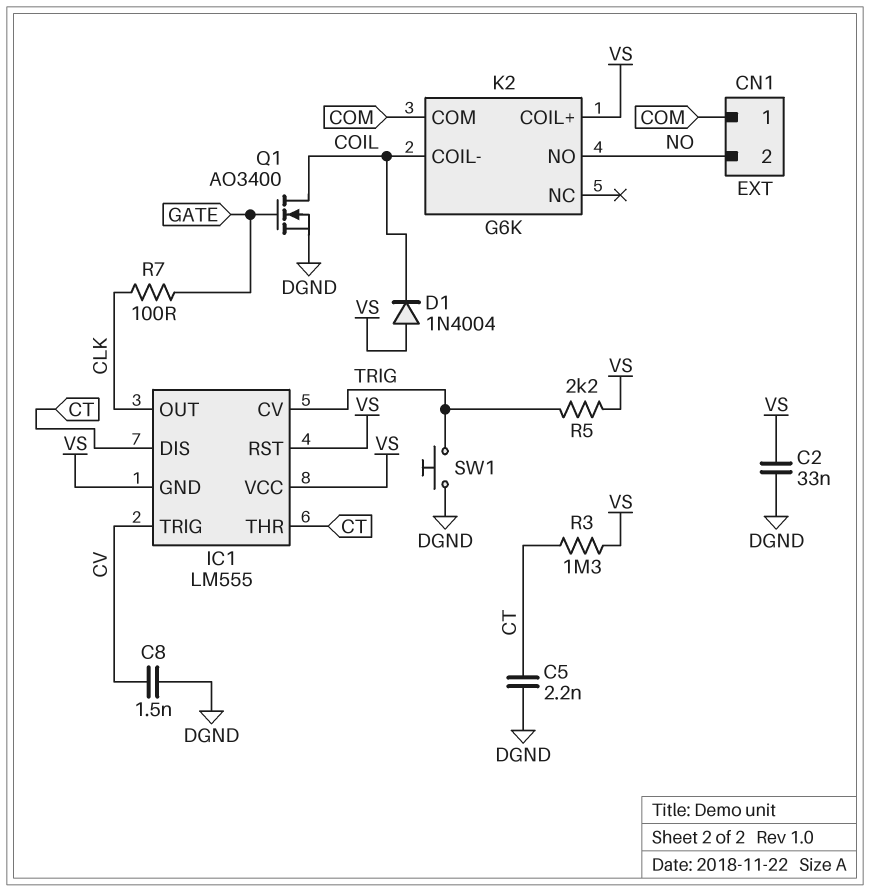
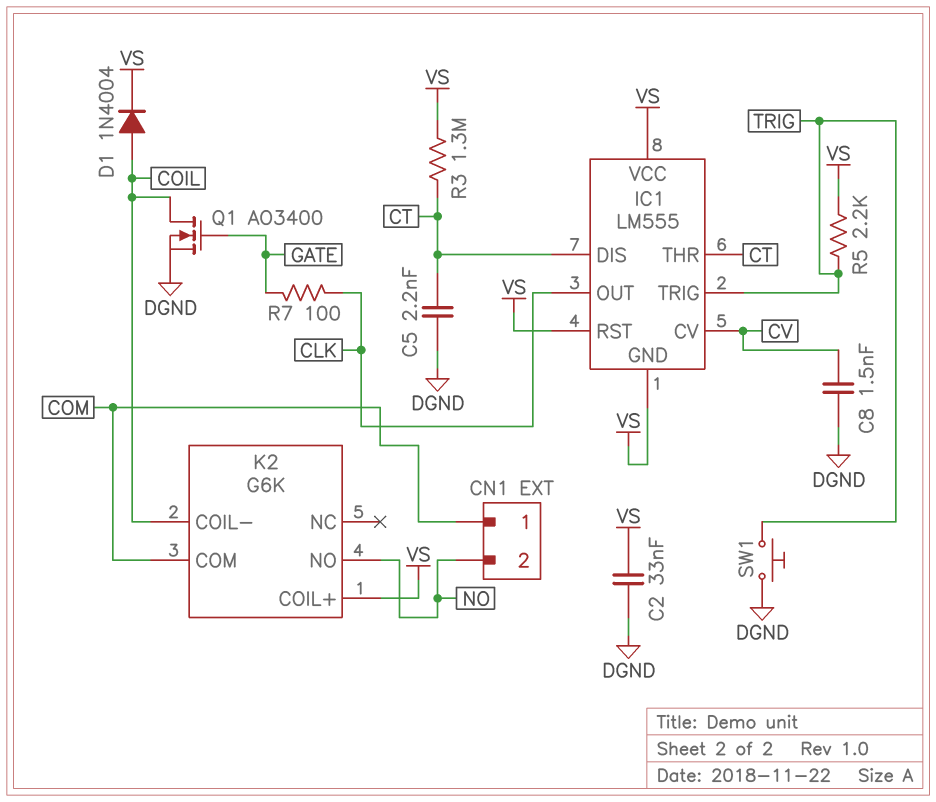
D1: diode 1N4004 (A VS, K COIL) -> diode 1N4004 (A COIL, K VS)
IC1 pin CV: TRIG -> CV
IC1 pin TRIG: CV -> TRIG

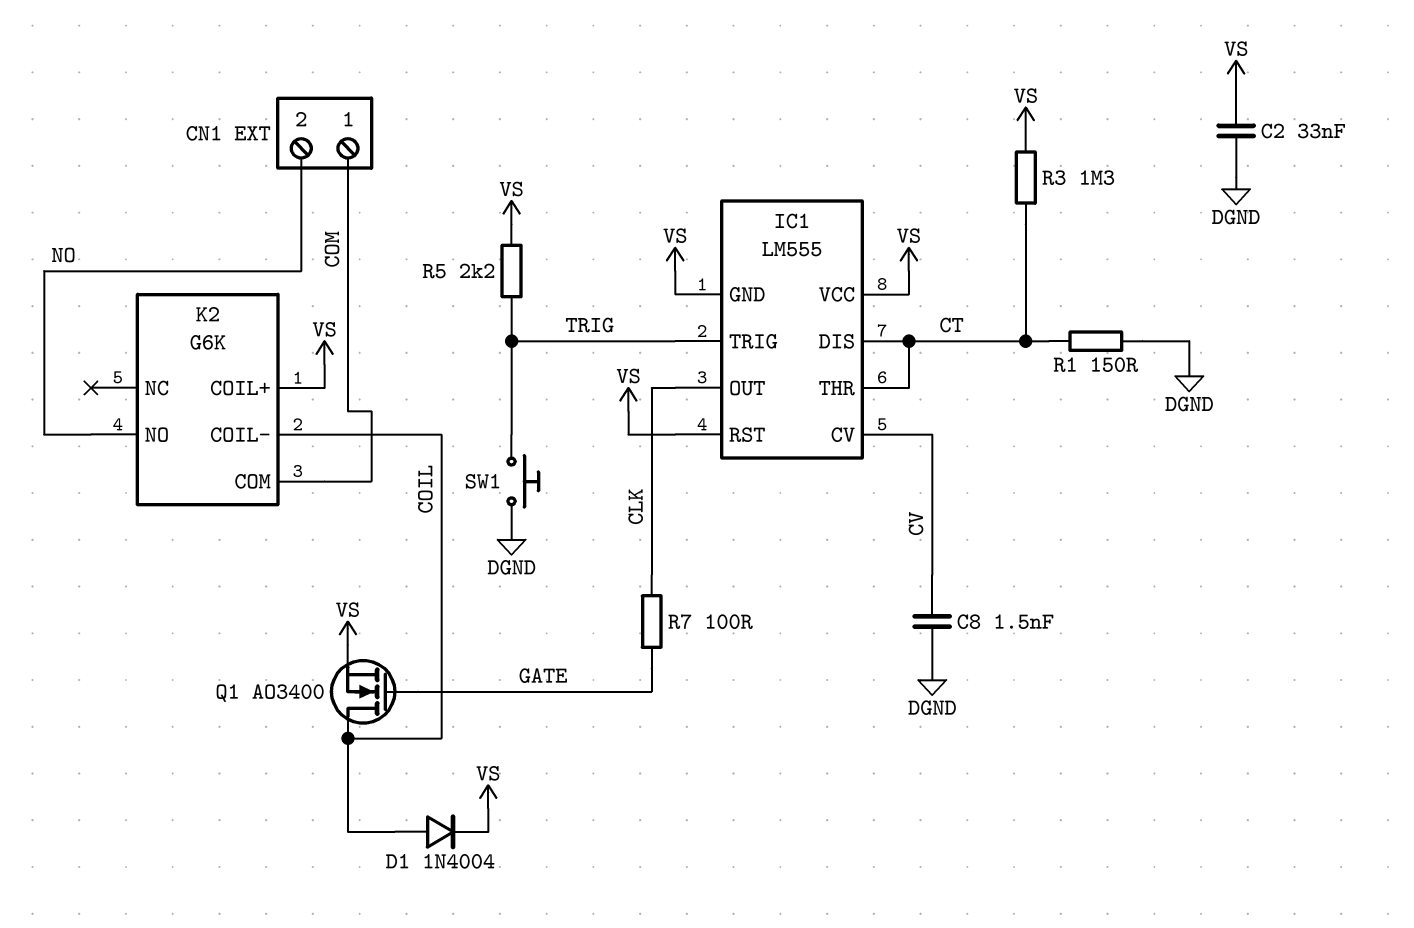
C5: 2.2nF (CT, DGND) -> none
Q1: NMOS AO3400 (G GATE, D COIL, S DGND) -> NMOS AO3400 (G GATE, D COIL, S VS)
R1: none -> 150 (CT, DGND)

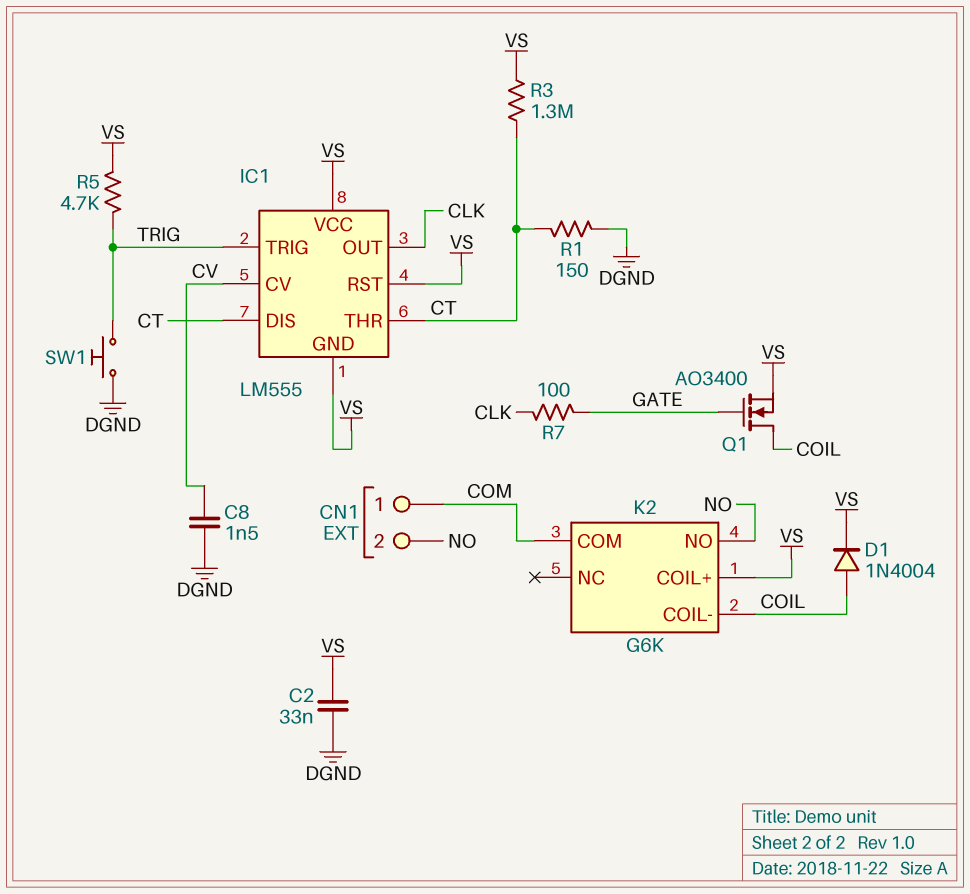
R5: 2.2k (TRIG, VS) -> 4.7k (TRIG, VS)

